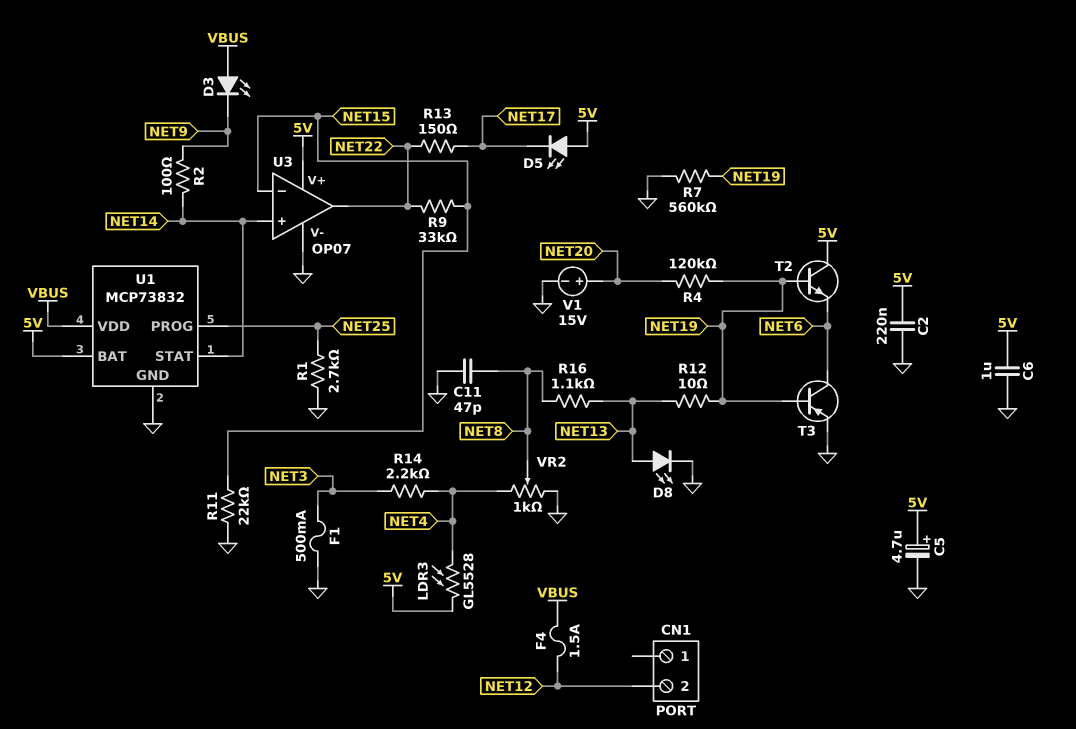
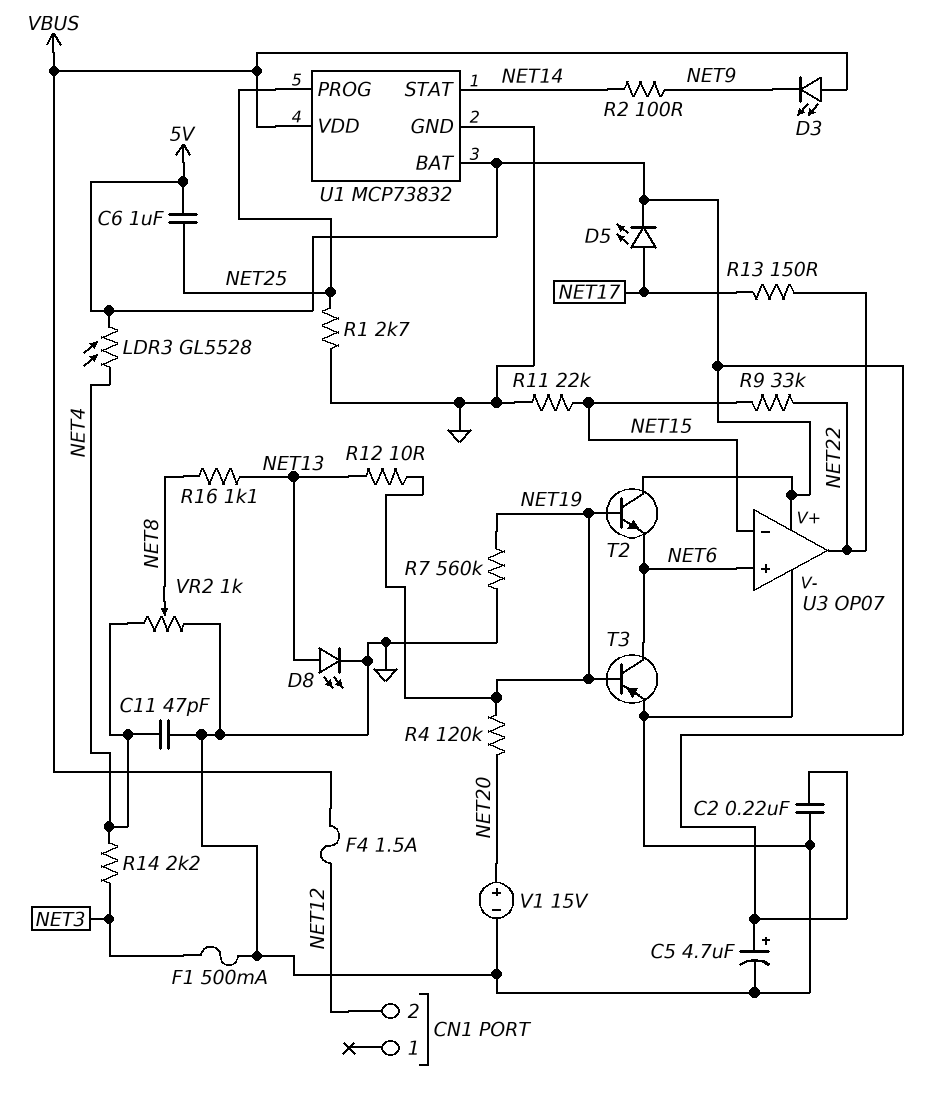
C6: 1uF (5V, GND) -> 1uF (5V, NET25)
C11: 47pF (GND, NET8) -> 47pF (GND, NET4)
D5: LED (A 5V, K NET17) -> LED (A NET17, K 5V)
U3 pin in+: NET14 -> NET6

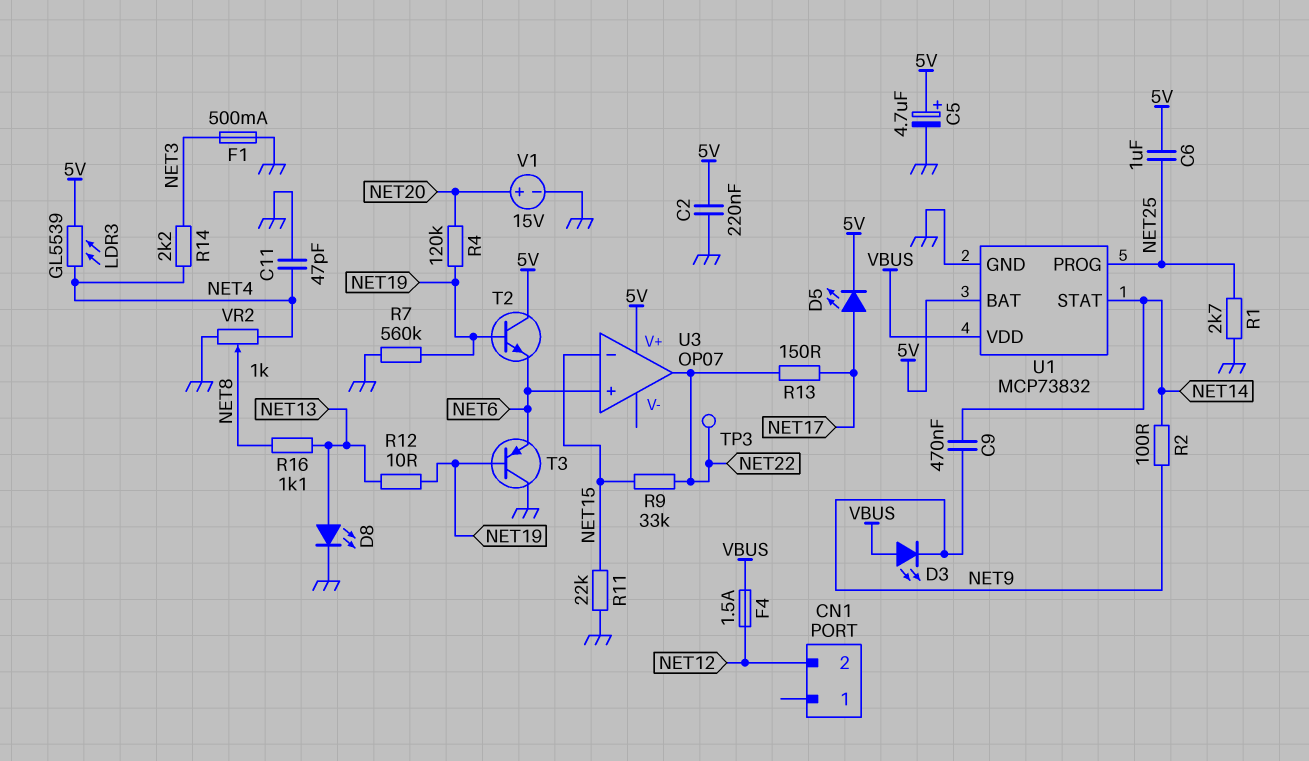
C9: none -> 470nF (NET9, NET14)
LDR3: GL5528 (5V, NET4) -> GL5539 (5V, NET4)
T3: PNP (B NET19, C NET6, E GND) -> PNP (B NET19, C GND, E NET6)
TP3: none -> test point (NET22)
U3 pin V-: GND -> none

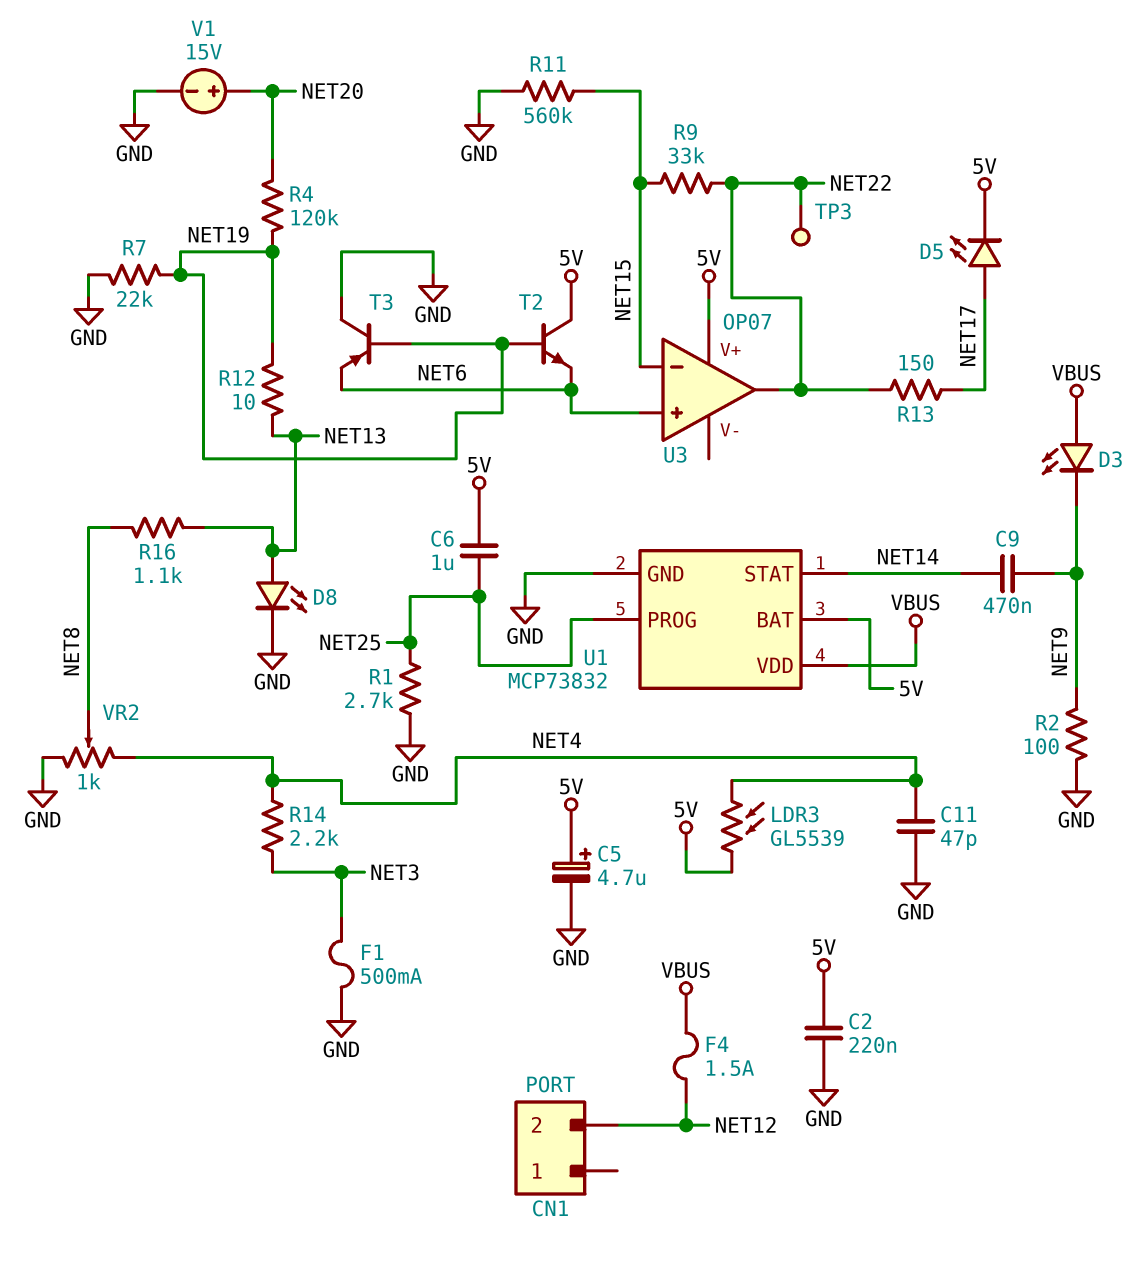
R2: 100 (NET9, NET14) -> 100 (GND, NET9)
R7: 560k (GND, NET19) -> 22k (GND, NET19)
R11: 22k (GND, NET15) -> 560k (GND, NET15)

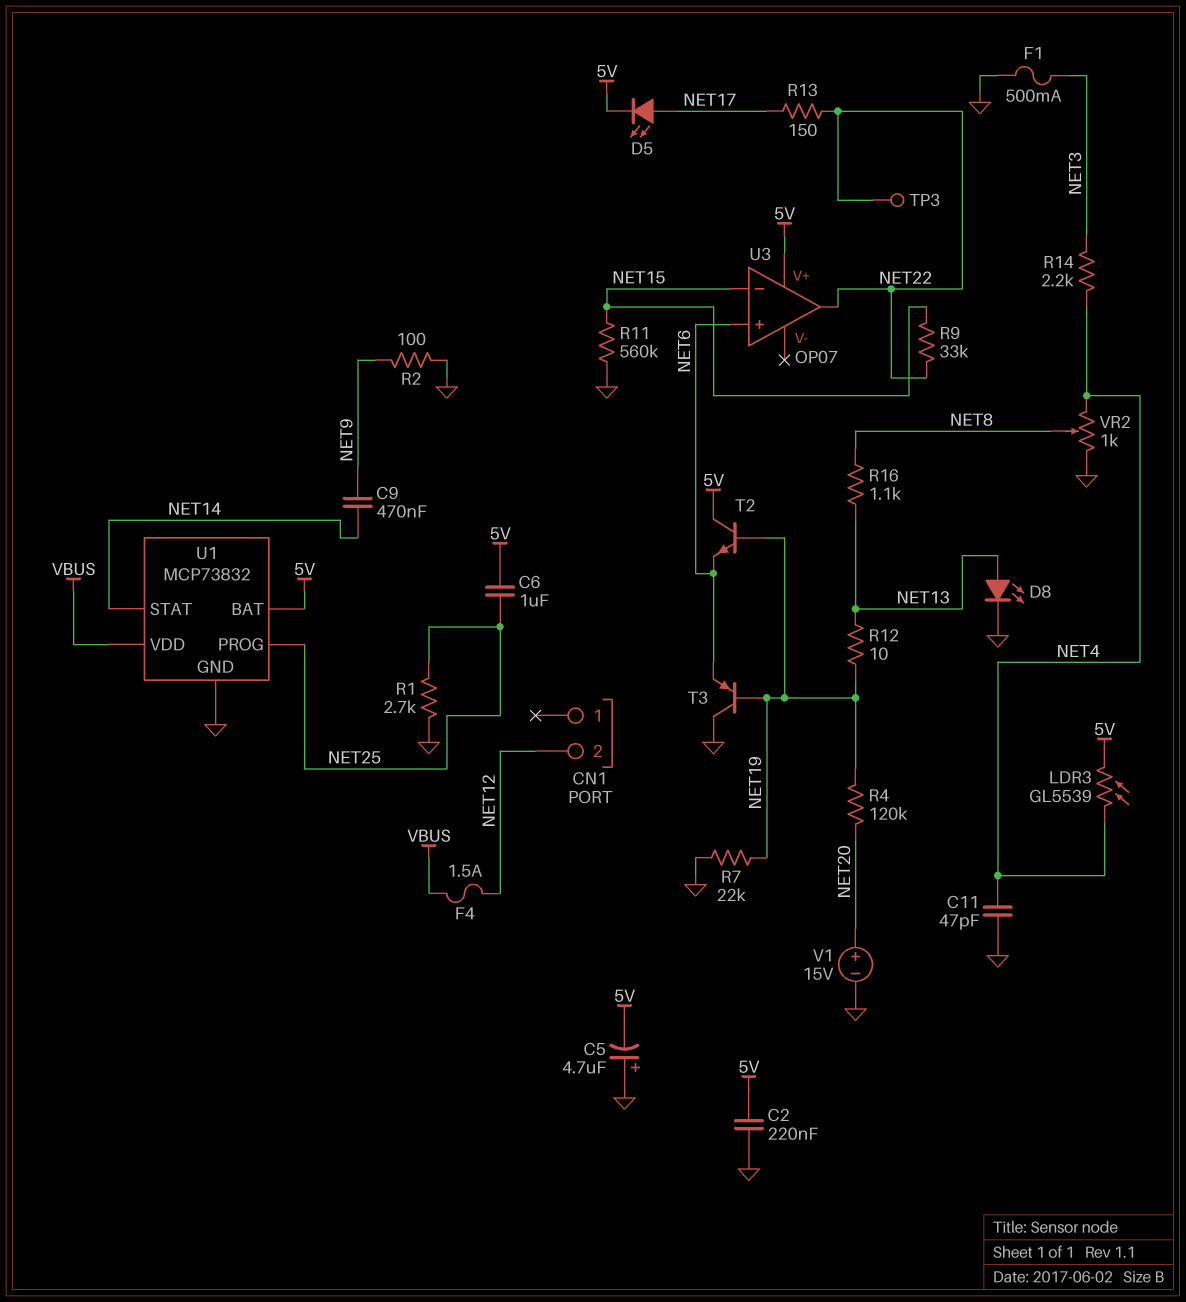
C5: 4.7uF (plus 5V, minus GND) -> 4.7uF (plus GND, minus 5V)
D3: LED (A VBUS, K NET9) -> none

